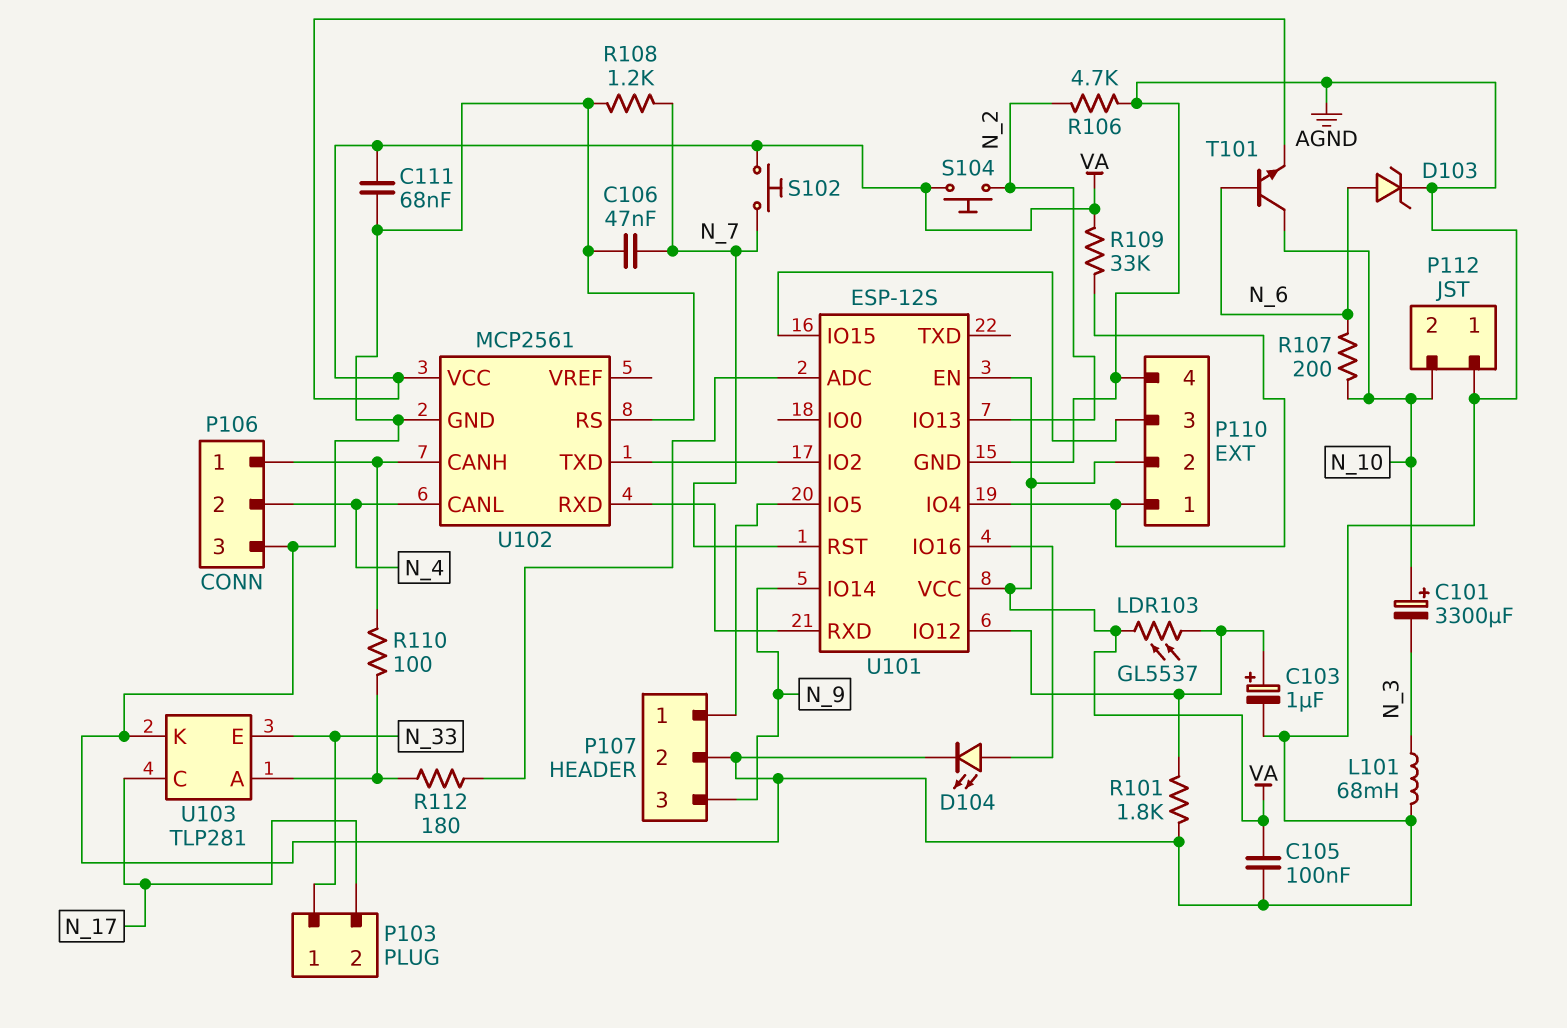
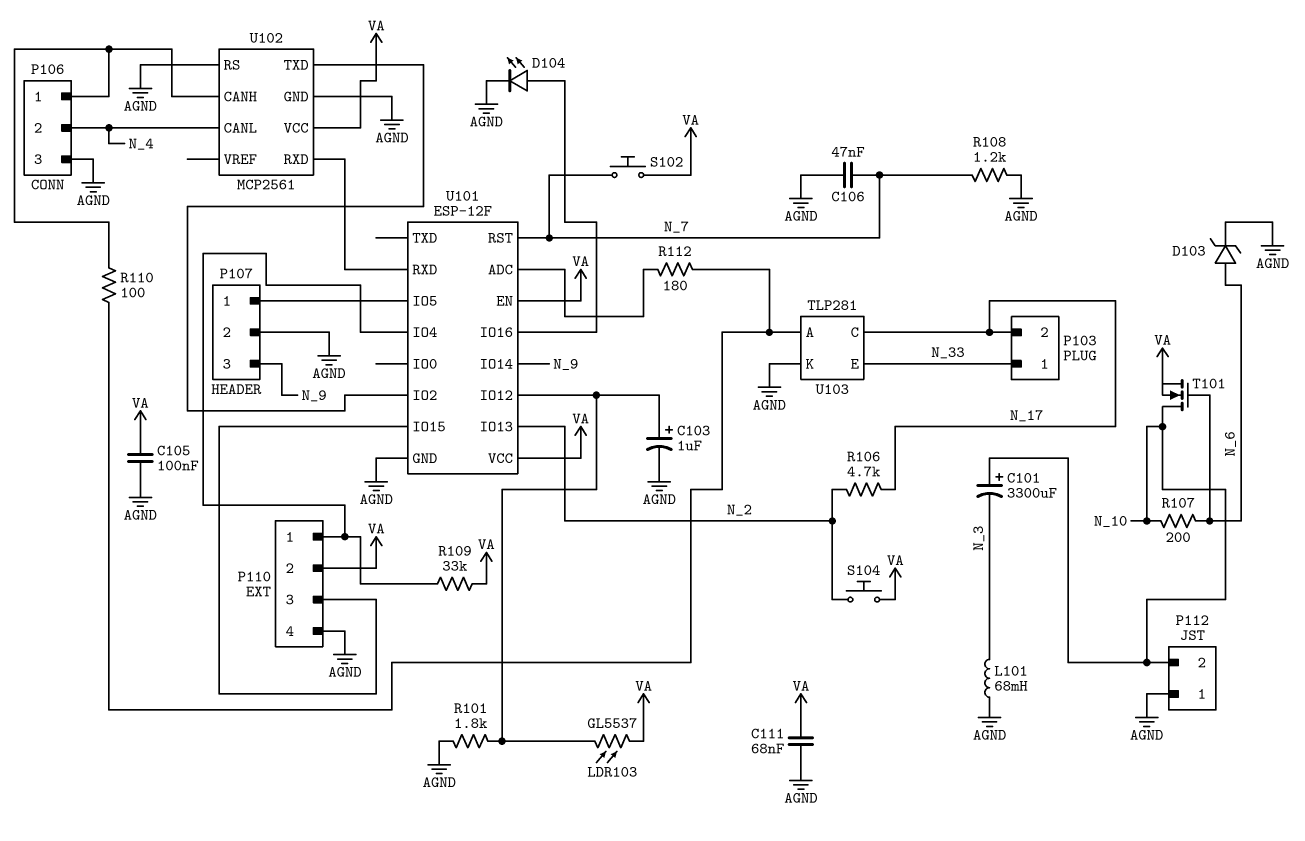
R106: 4.7k (AGND, N_2) -> 4.7k (N_2, N_17)
T101: NPN (B N_6, C N_10, E VA) -> NMOS (G N_6, D N_10, S VA)
U101: ESP-12S -> ESP-12F

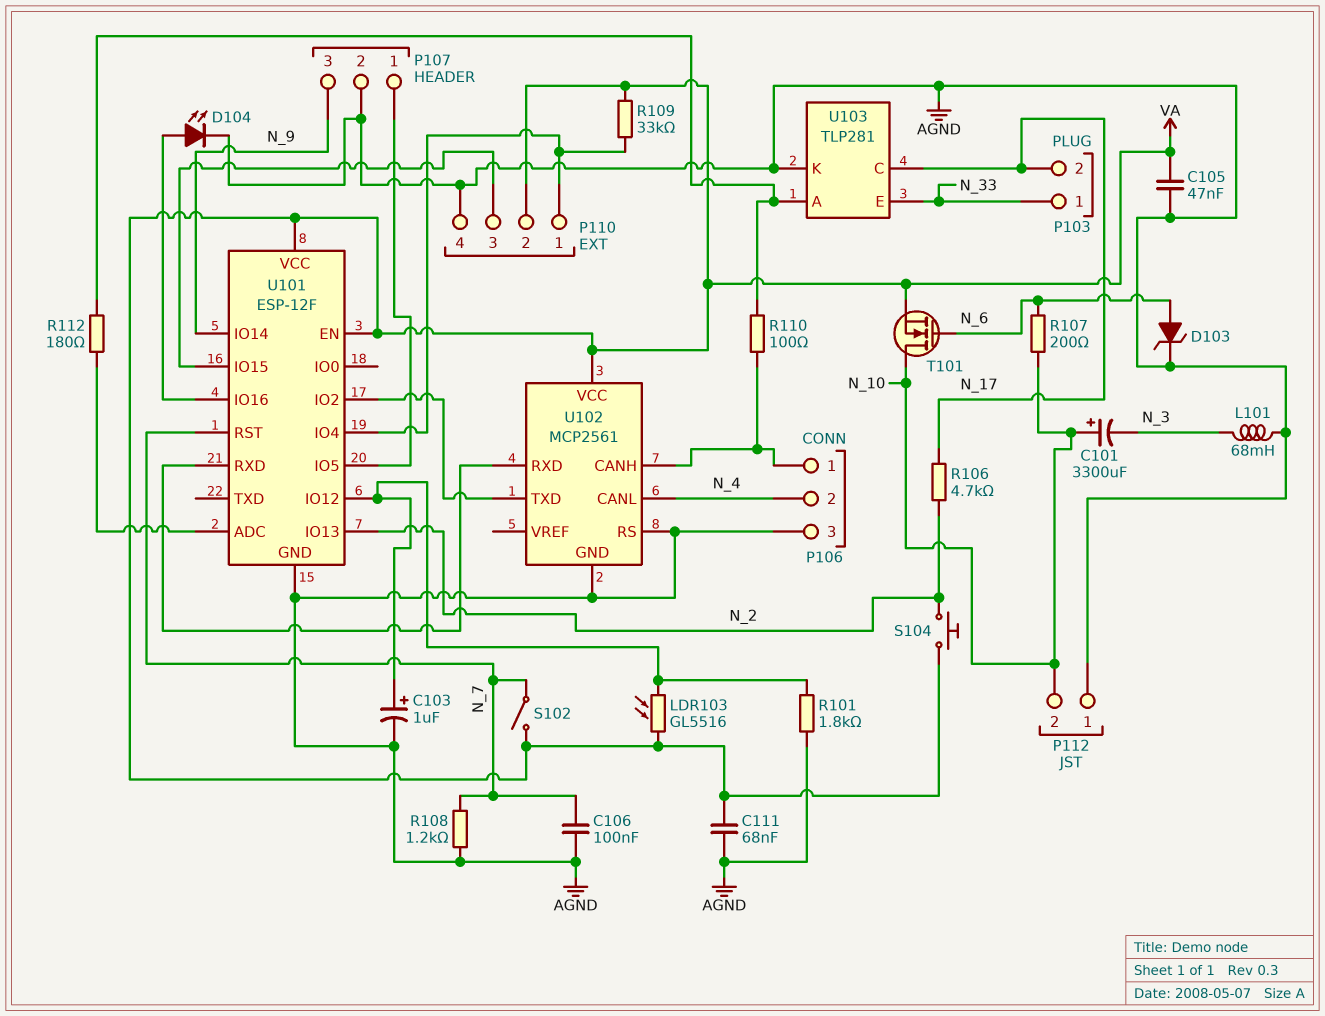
C105: 100nF (AGND, VA) -> 47nF (AGND, VA)
C106: 47nF (AGND, N_7) -> 100nF (AGND, N_7)
LDR103: GL5537 (U101/IO12, VA) -> GL5516 (U101/IO12, VA)
S102: button (N_7, VA) -> switch (N_7, VA)

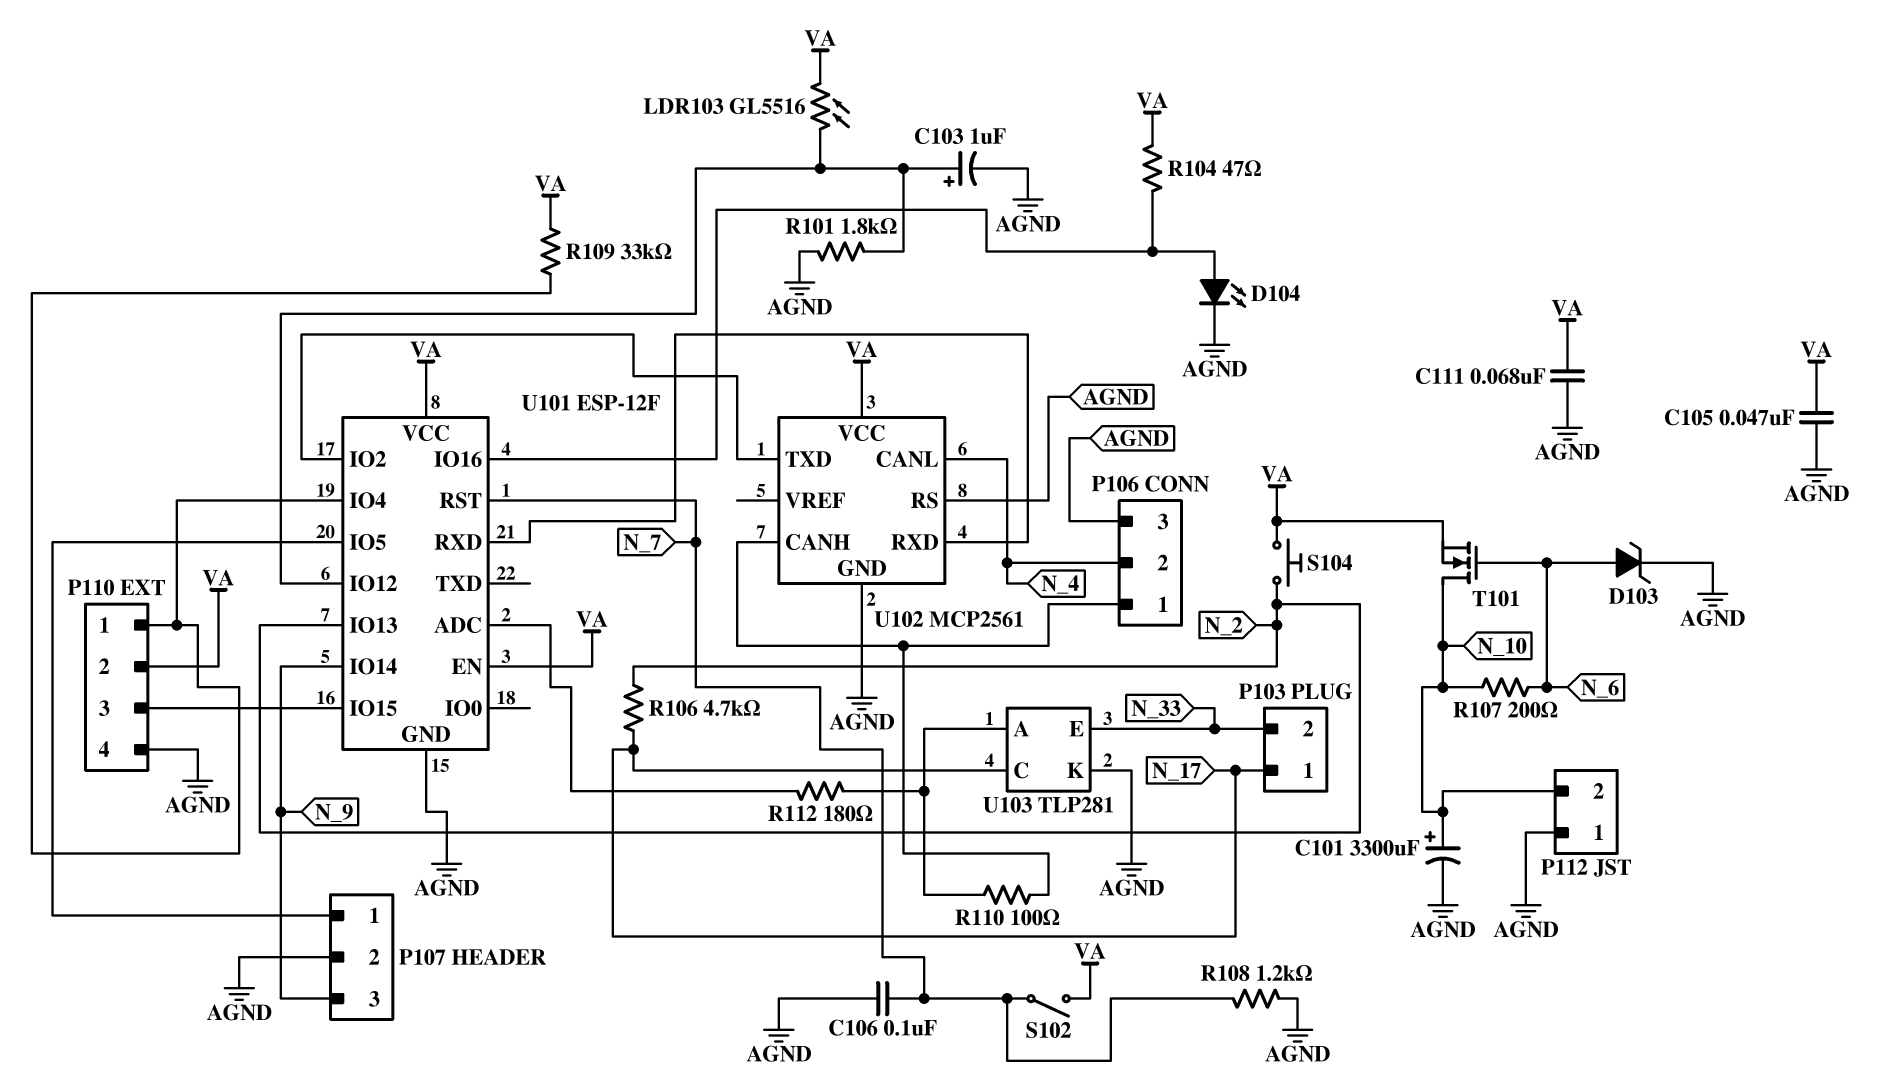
C101: 3300uF (plus N_10, minus N_3) -> 3300uF (plus N_10, minus AGND)
L101: 68mH (AGND, N_3) -> none
P103 pin 1: N_33 -> N_17
P103 pin 2: N_17 -> N_33
R104: none -> 47 (U101/IO16, VA)

